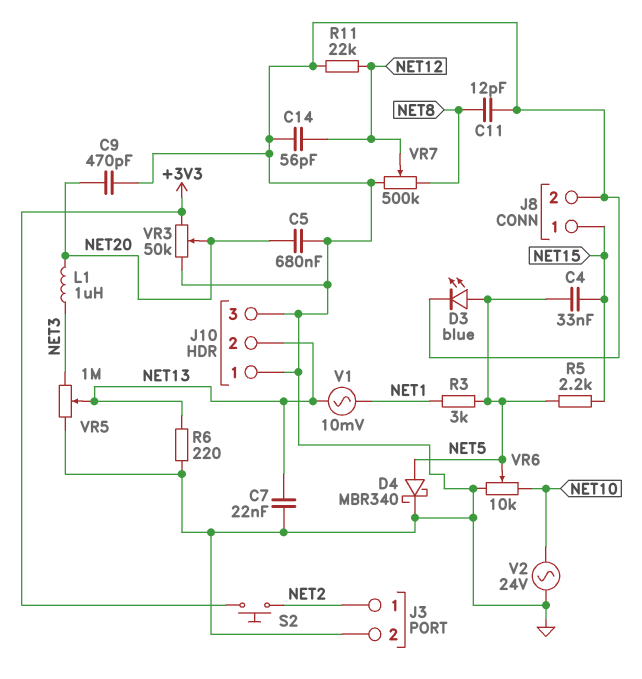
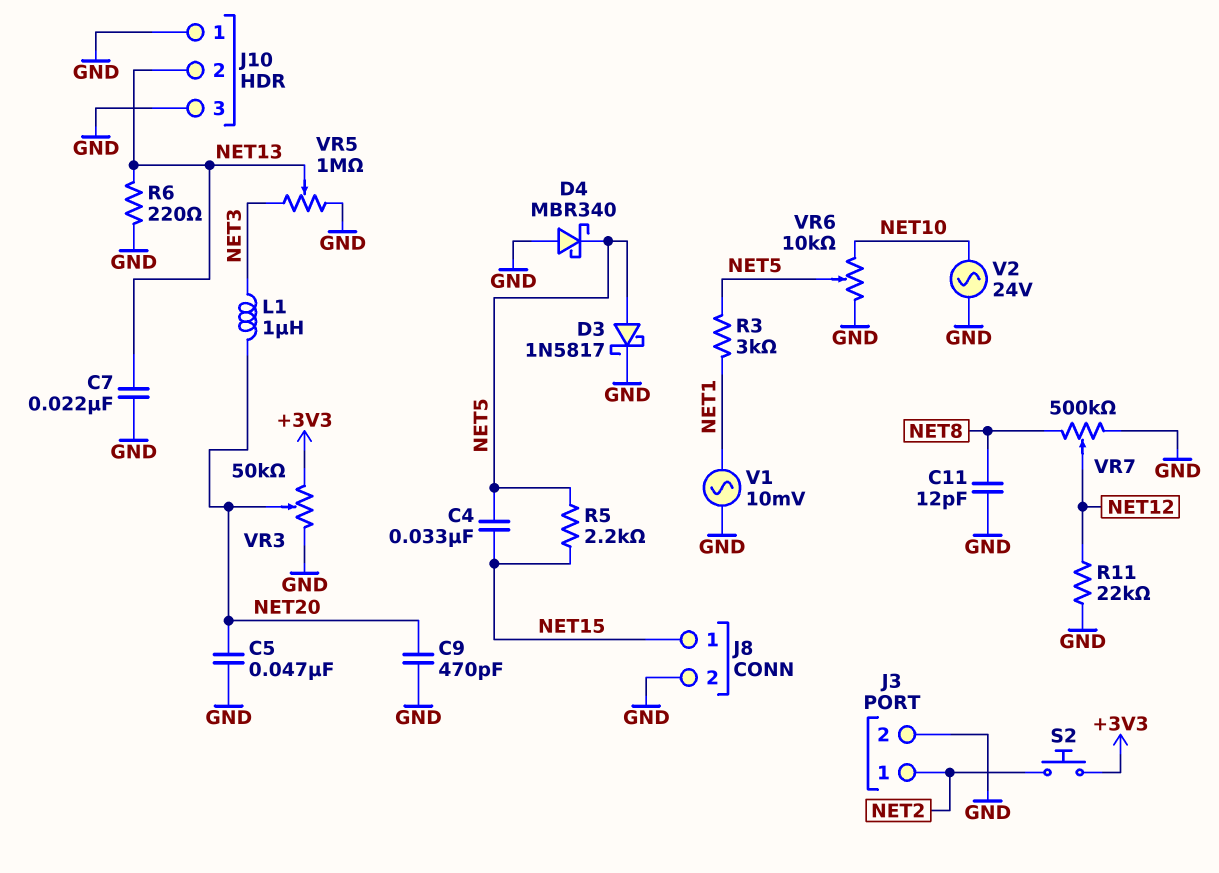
C5: 680nF (GND, NET20) -> 47nF (GND, NET20)
C14: 56pF (GND, NET12) -> none
D3: LED blue (A NET5, K GND) -> schottky 1N5817 (A NET5, K GND)
D4: schottky MBR340 (A NET5, K GND) -> schottky MBR340 (A GND, K NET5)
V1: AC 10mV (NET1, NET13) -> AC 10mV (GND, NET1)

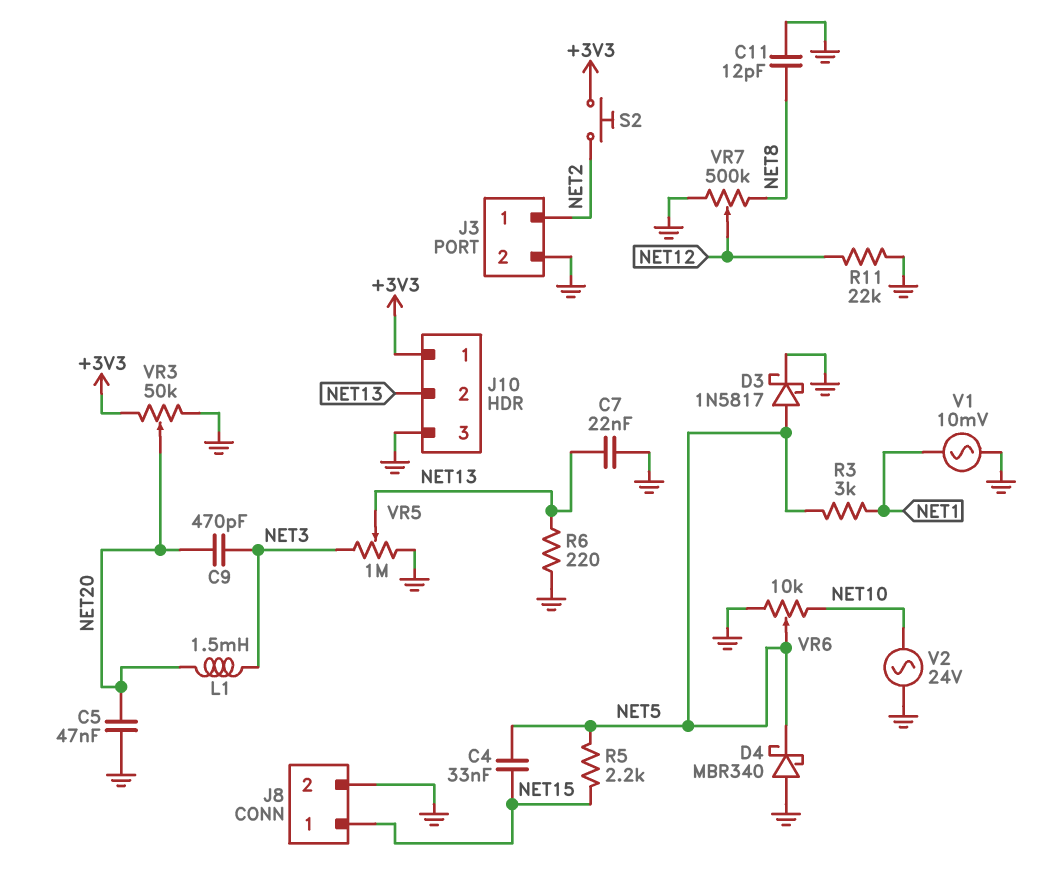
C9: 470pF (GND, NET20) -> 470pF (NET3, NET20)
J10 pin 1: GND -> +3V3
L1: 1uH (NET3, NET20) -> 1.5mH (NET3, NET20)

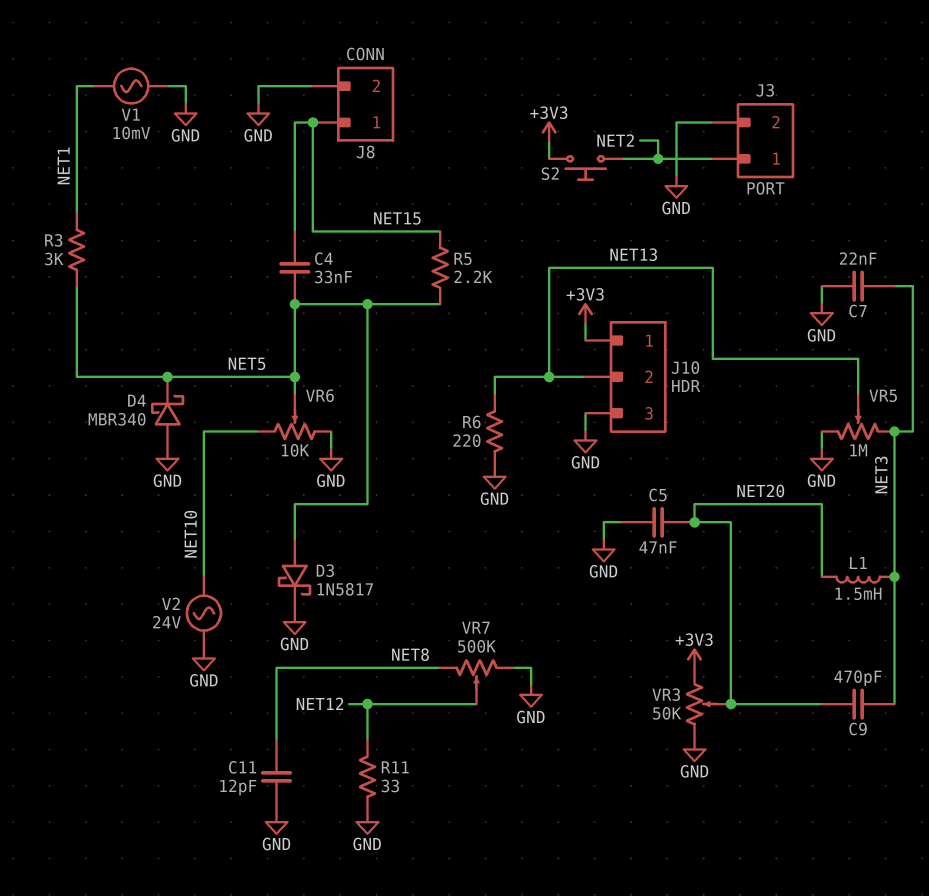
C7: 22nF (GND, NET13) -> 22nF (GND, NET3)
R11: 22k (GND, NET12) -> 33 (GND, NET12)

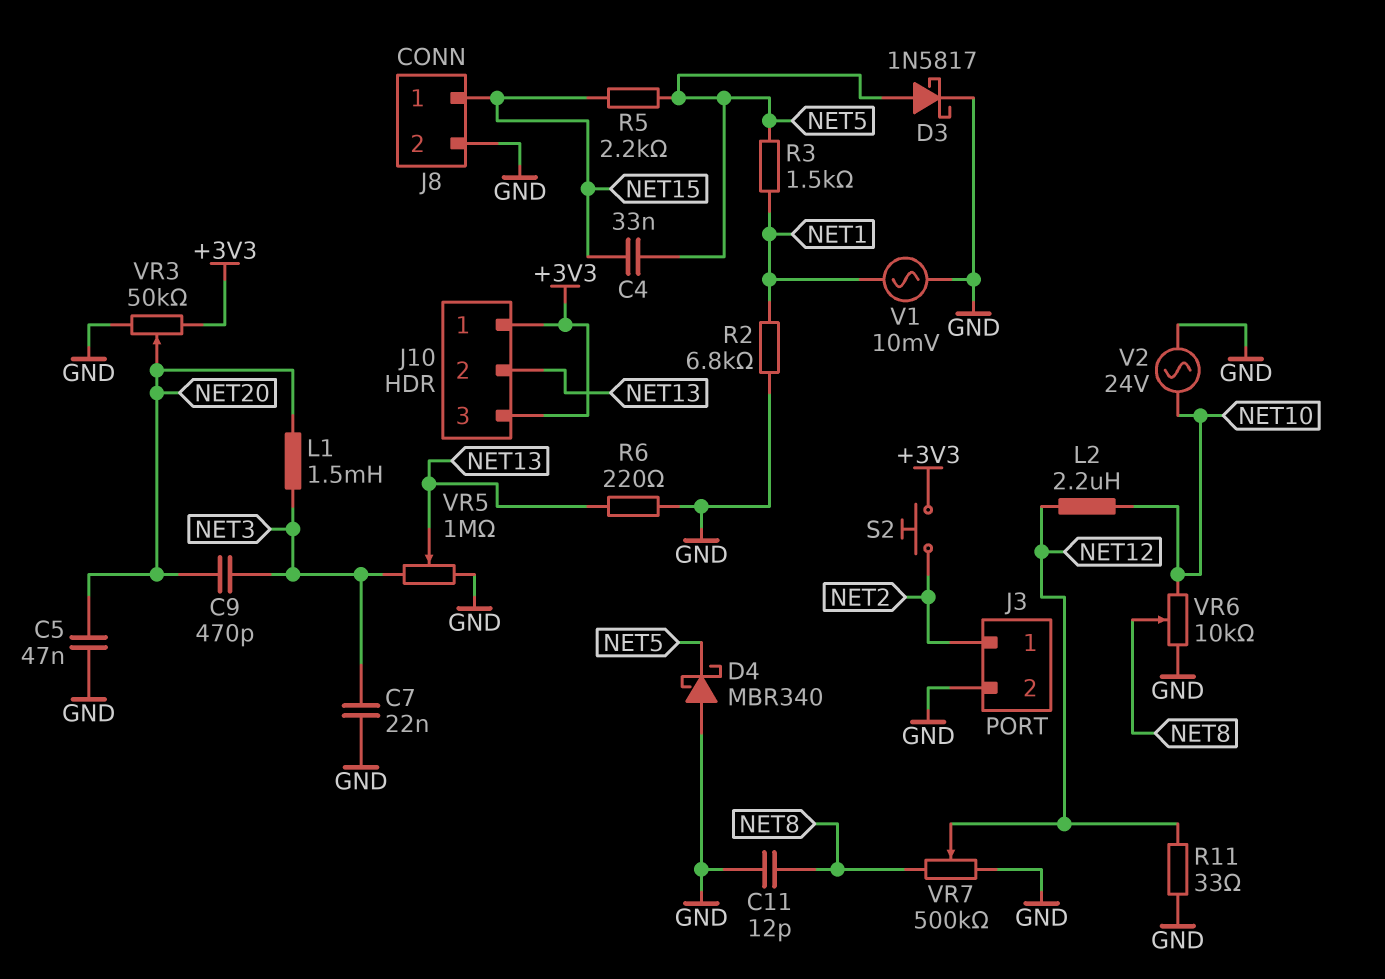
J10 pin 3: GND -> +3V3
L2: none -> 2.2uH (NET10, NET12)
R2: none -> 6.8k (GND, NET1)
R3: 3k (NET1, NET5) -> 1.5k (NET1, NET5)
VR6: 10k (GND, NET10, wiper NET5) -> 10k (GND, NET10, wiper NET8)

